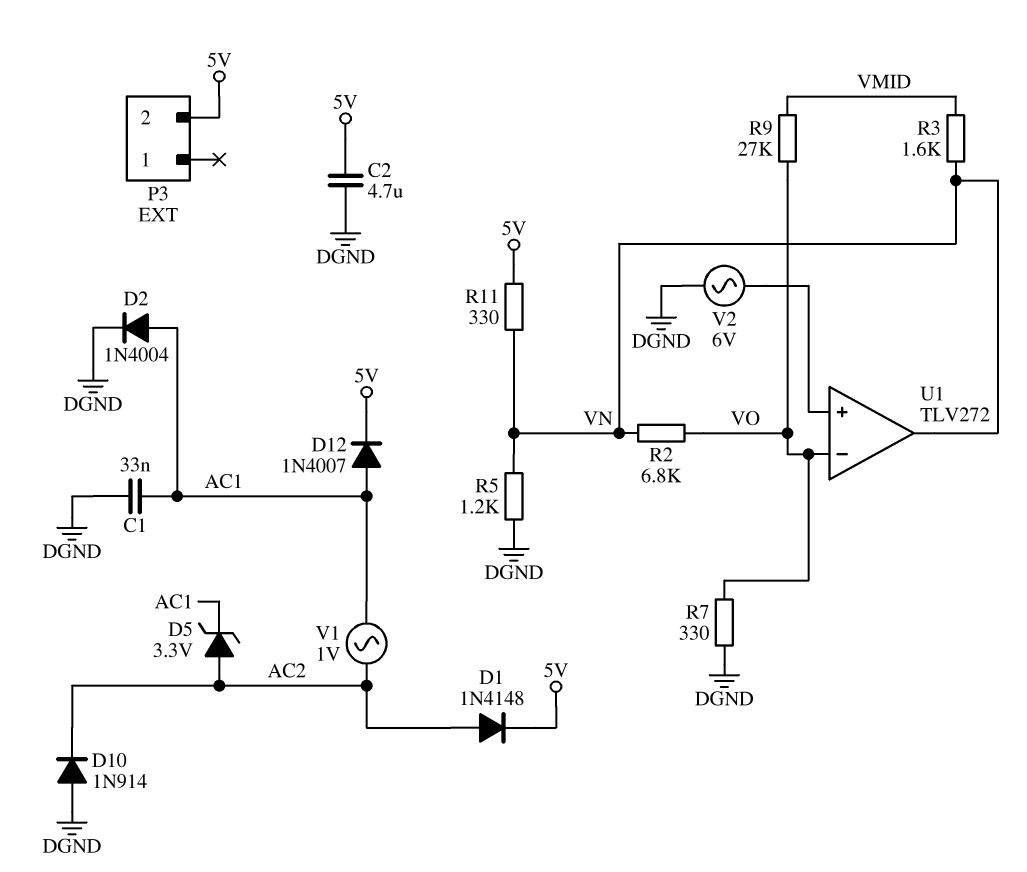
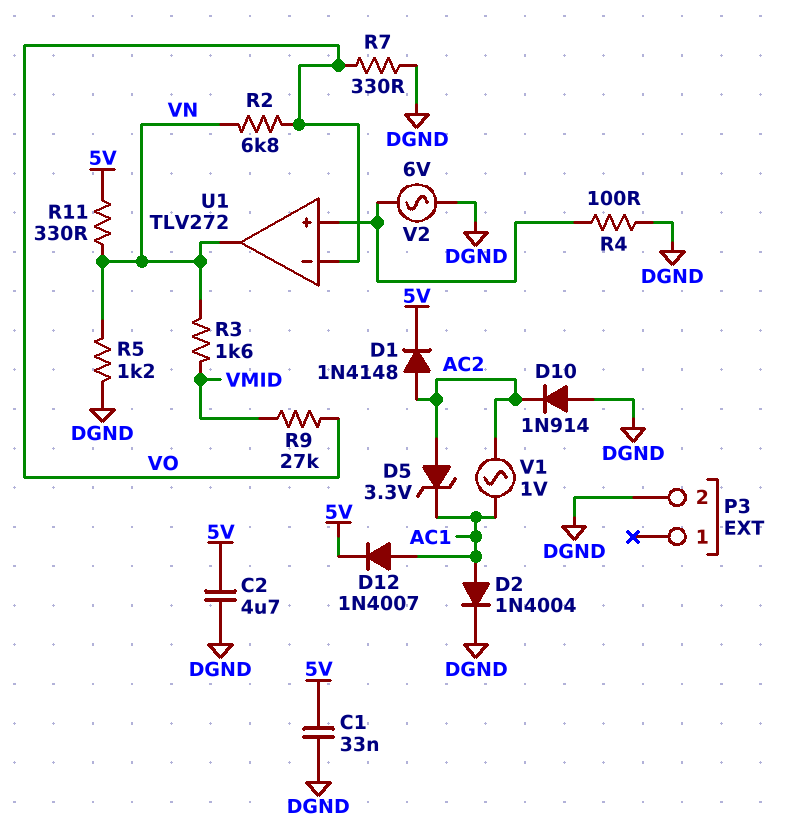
C1: 33nF (AC1, DGND) -> 33nF (5V, DGND)
P3 pin 2: 5V -> DGND
R4: none -> 100 (DGND, U1/in+)

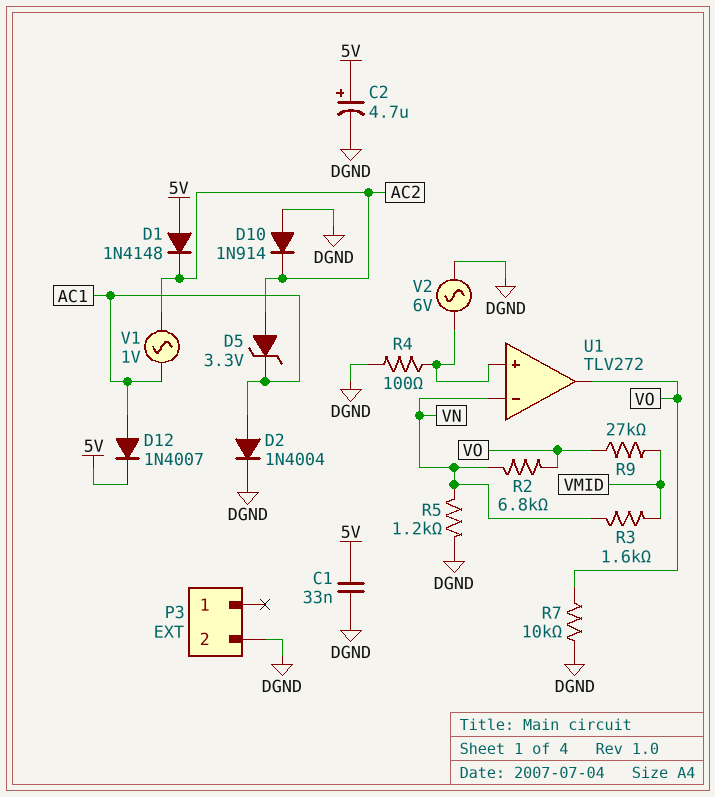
C2: 4.7uF (5V, DGND) -> 4.7uF (plus 5V, minus DGND)
D1: diode 1N4148 (A AC2, K 5V) -> diode 1N4148 (A 5V, K AC2)
R7: 330 (DGND, VO) -> 10k (DGND, VO)
R11: 330 (5V, VN) -> none
U1 pin in-: VO -> VN
U1 pin out: VN -> VO

